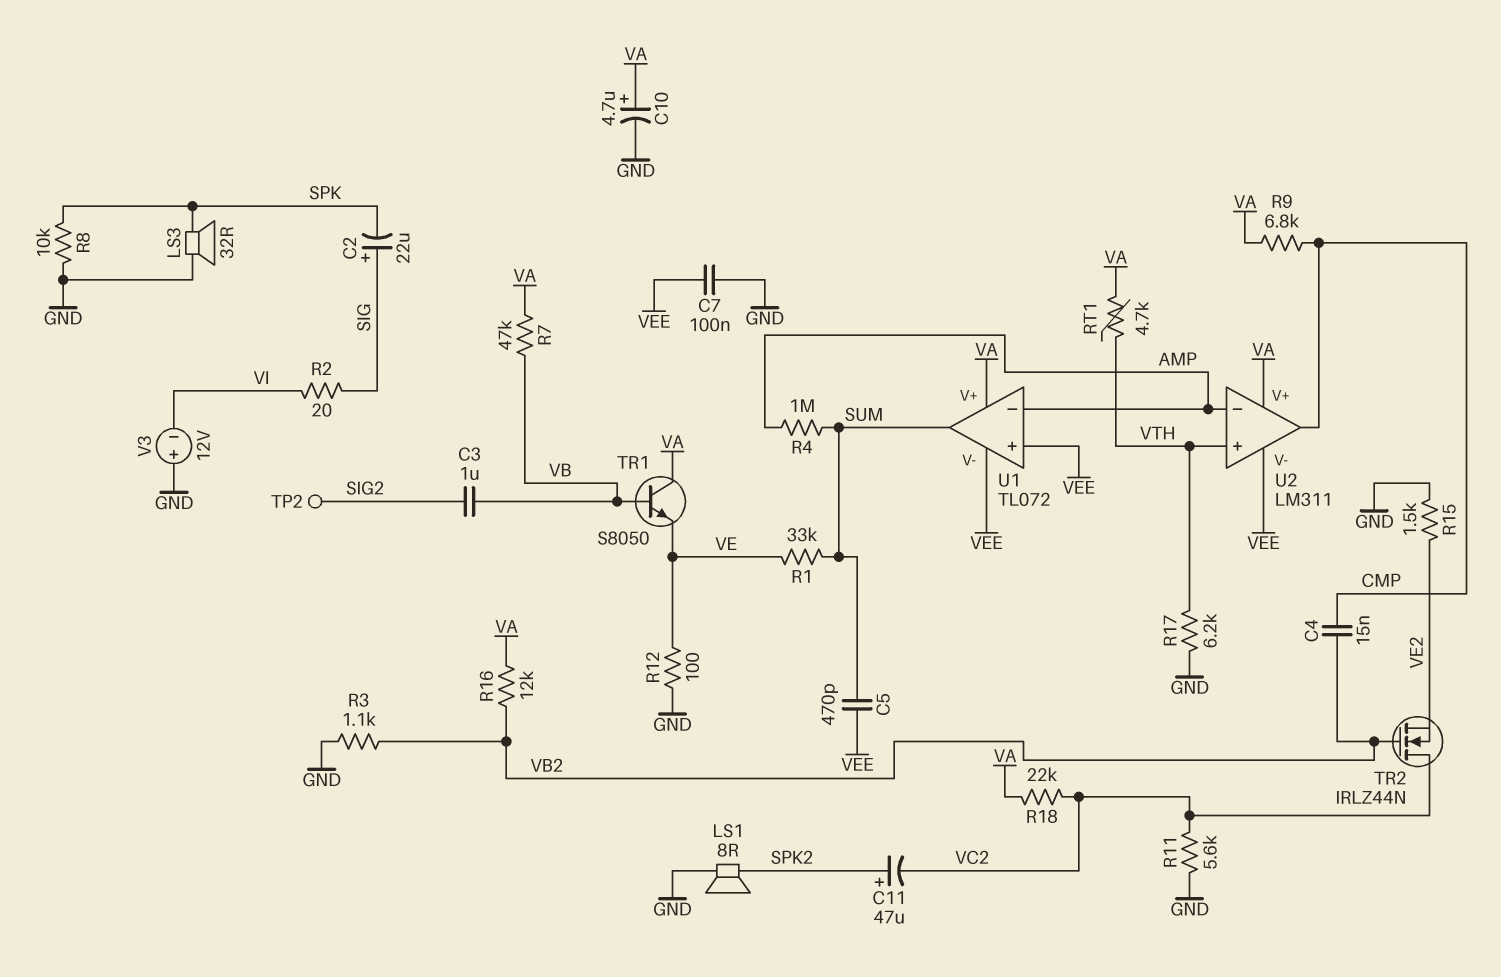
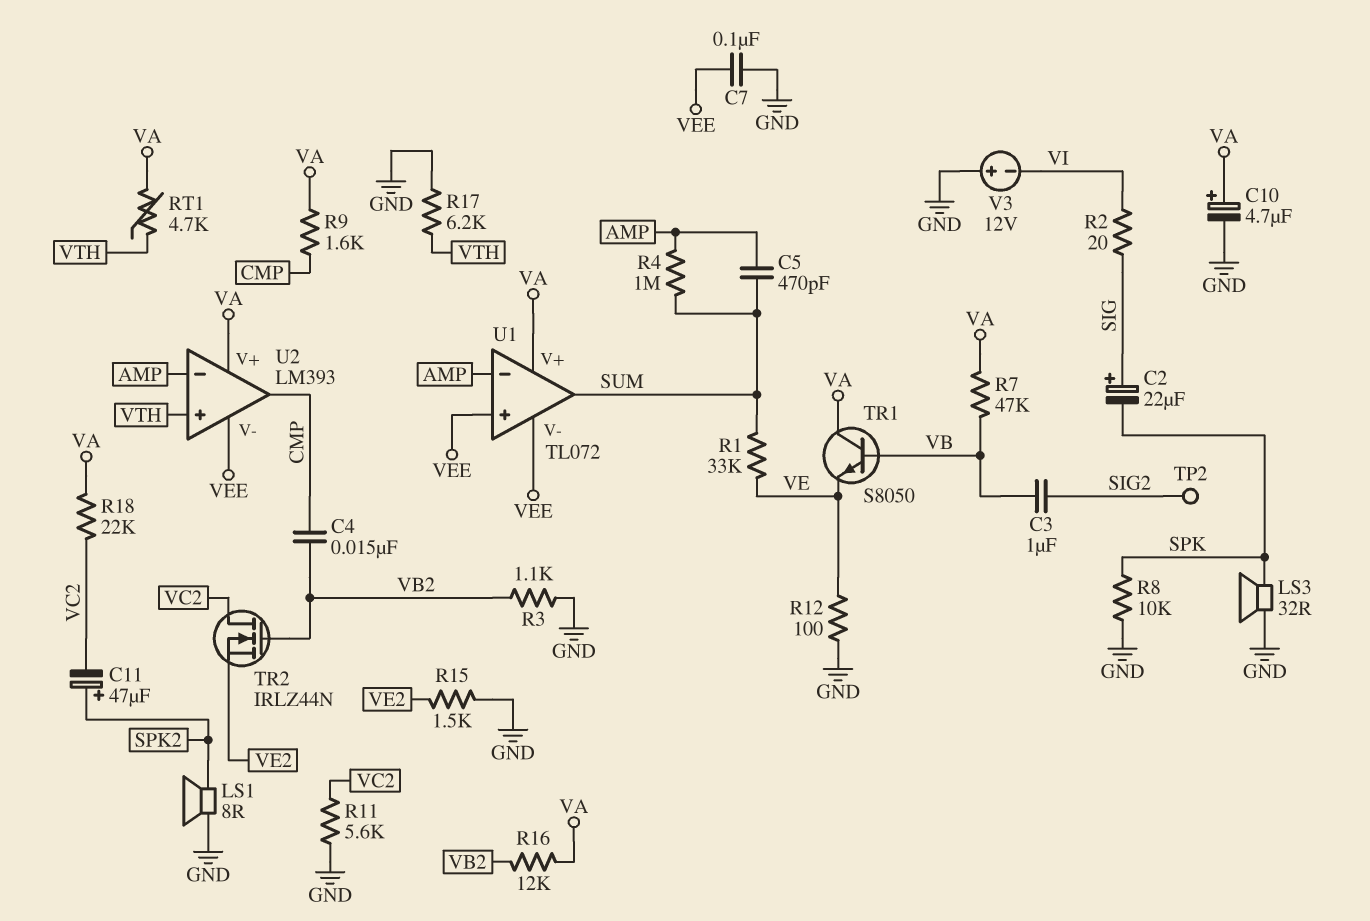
C5: 470pF (SUM, VEE) -> 470pF (AMP, SUM)
R9: 6.8k (CMP, VA) -> 1.6k (CMP, VA)
U2: LM311 -> LM393

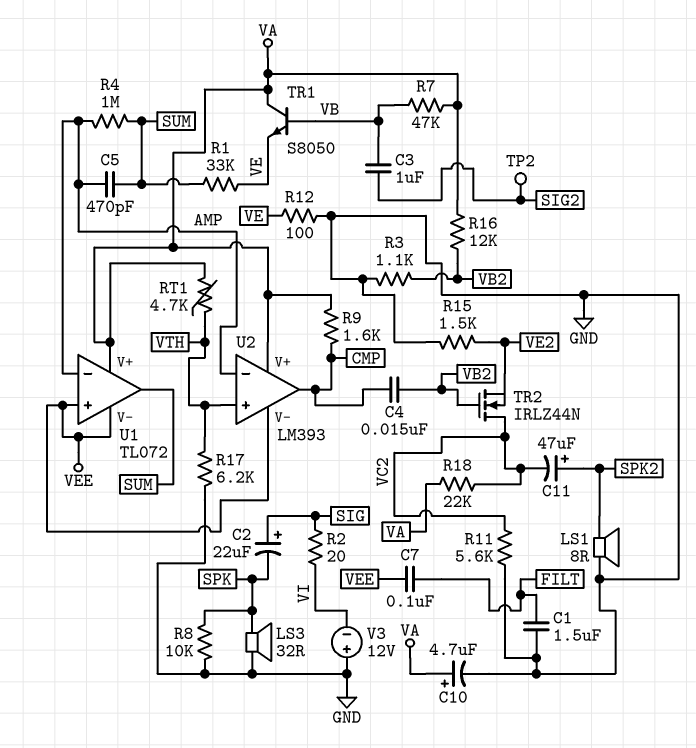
C1: none -> 1.5uF (FILT, GND)
C7: 100nF (GND, VEE) -> 100nF (FILT, VEE)

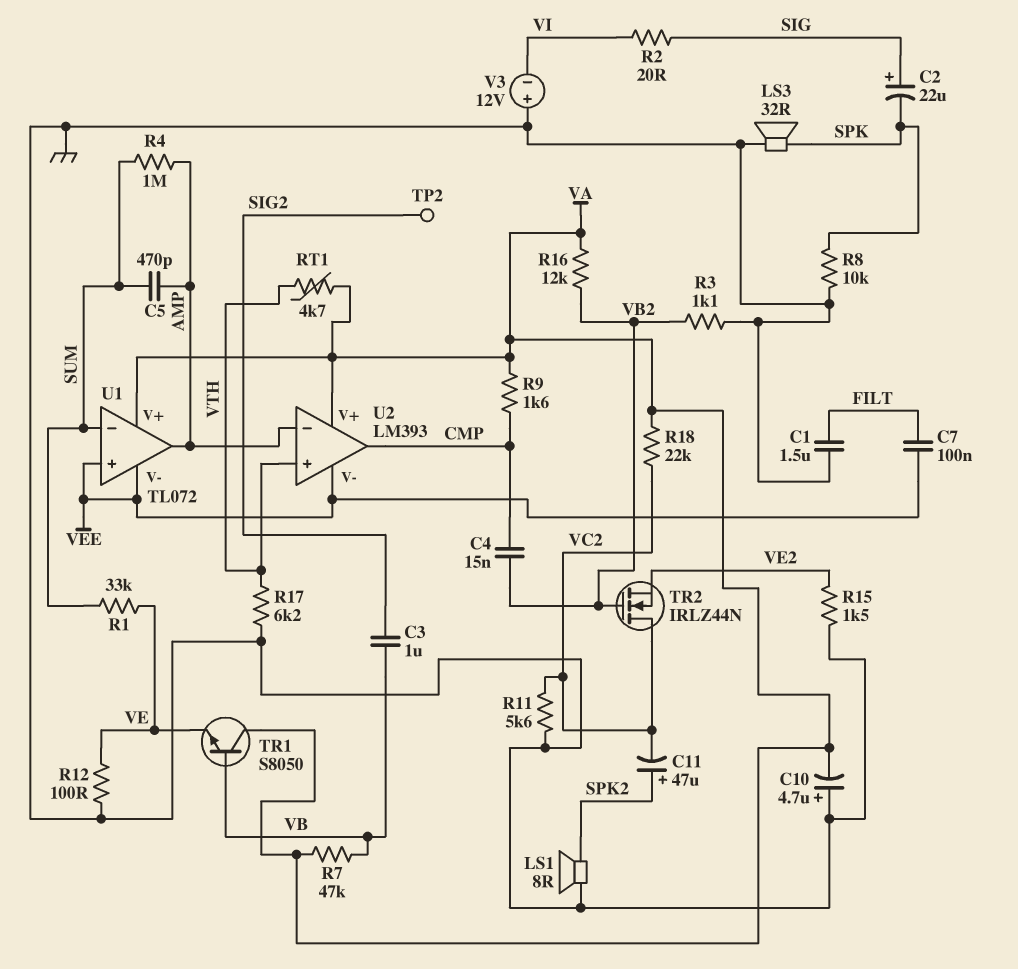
C10: 4.7uF (plus VA, minus GND) -> 4.7uF (plus GND, minus VA)
U1 pin in-: AMP -> SUM
U1 pin out: SUM -> AMP

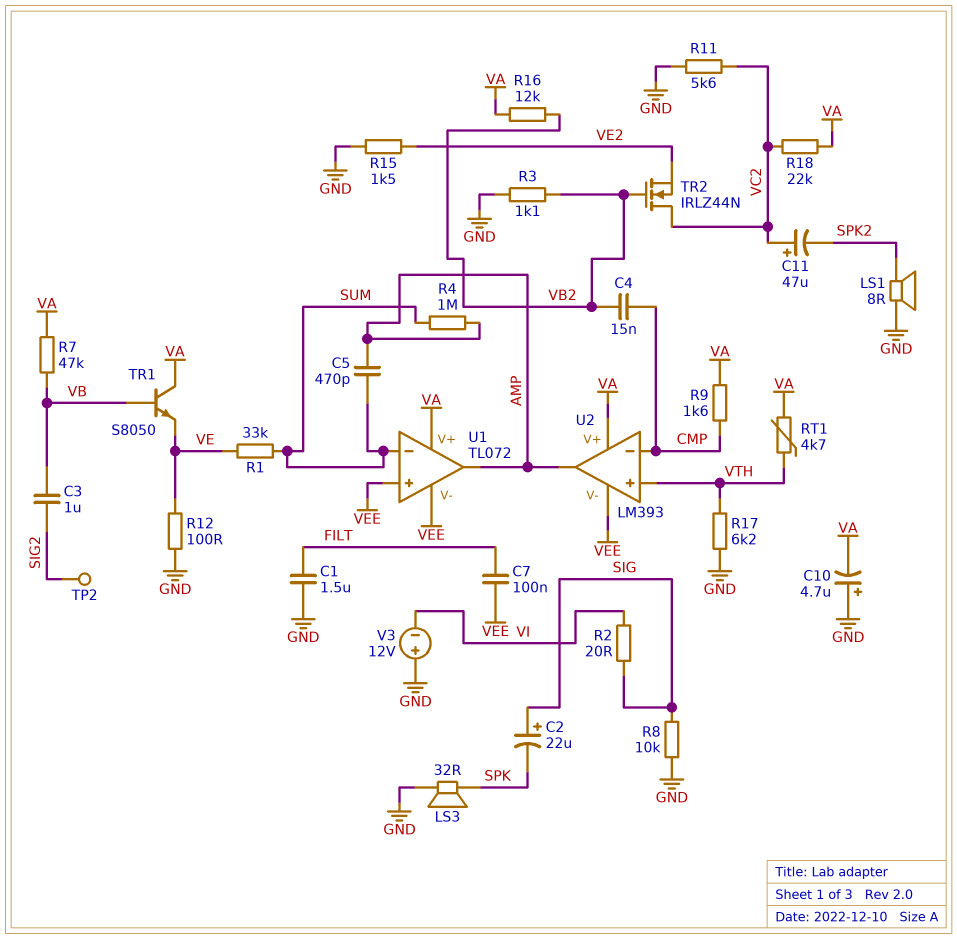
C11: 47uF (plus SPK2, minus VC2) -> 47uF (plus VC2, minus SPK2)
R8: 10k (GND, SPK) -> 10k (GND, SIG)
U2 pin in-: AMP -> CMP
U2 pin out: CMP -> AMP

